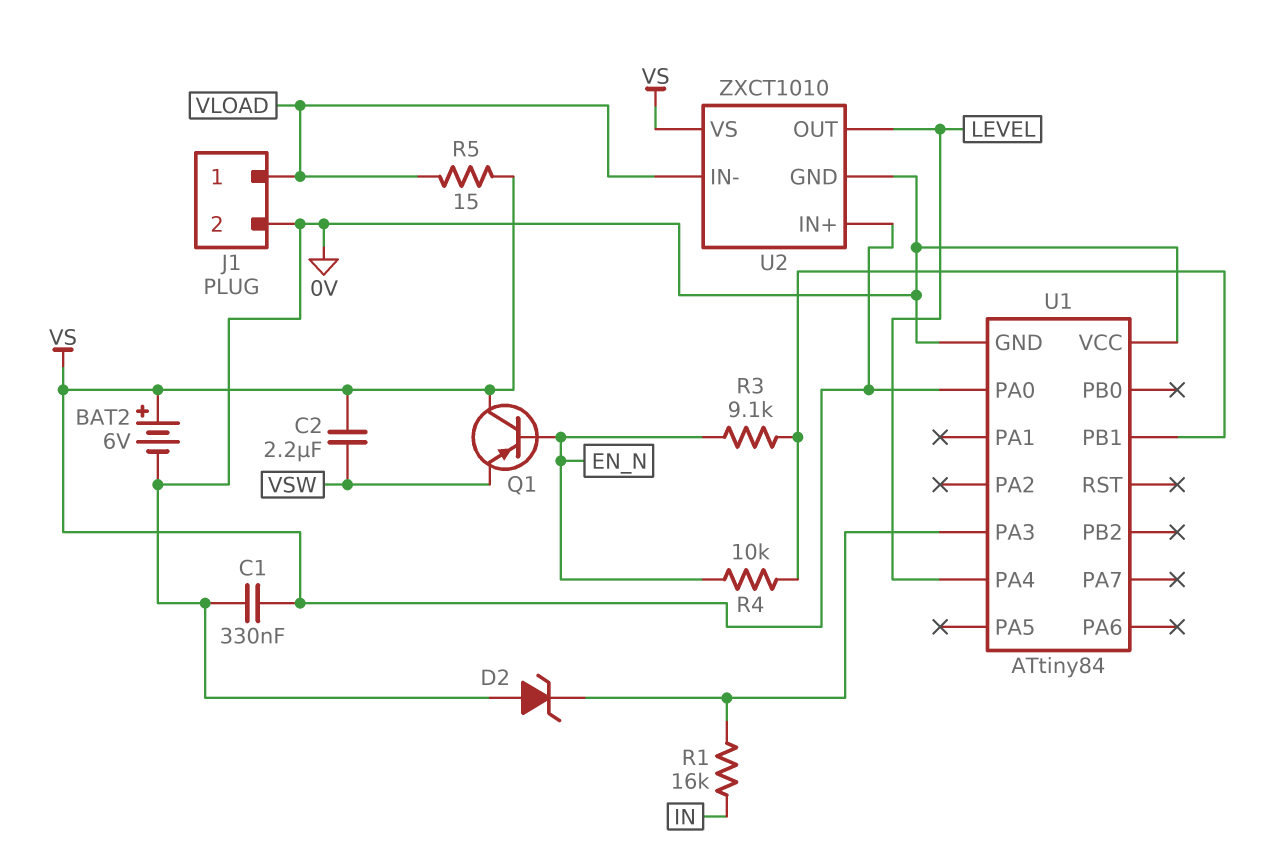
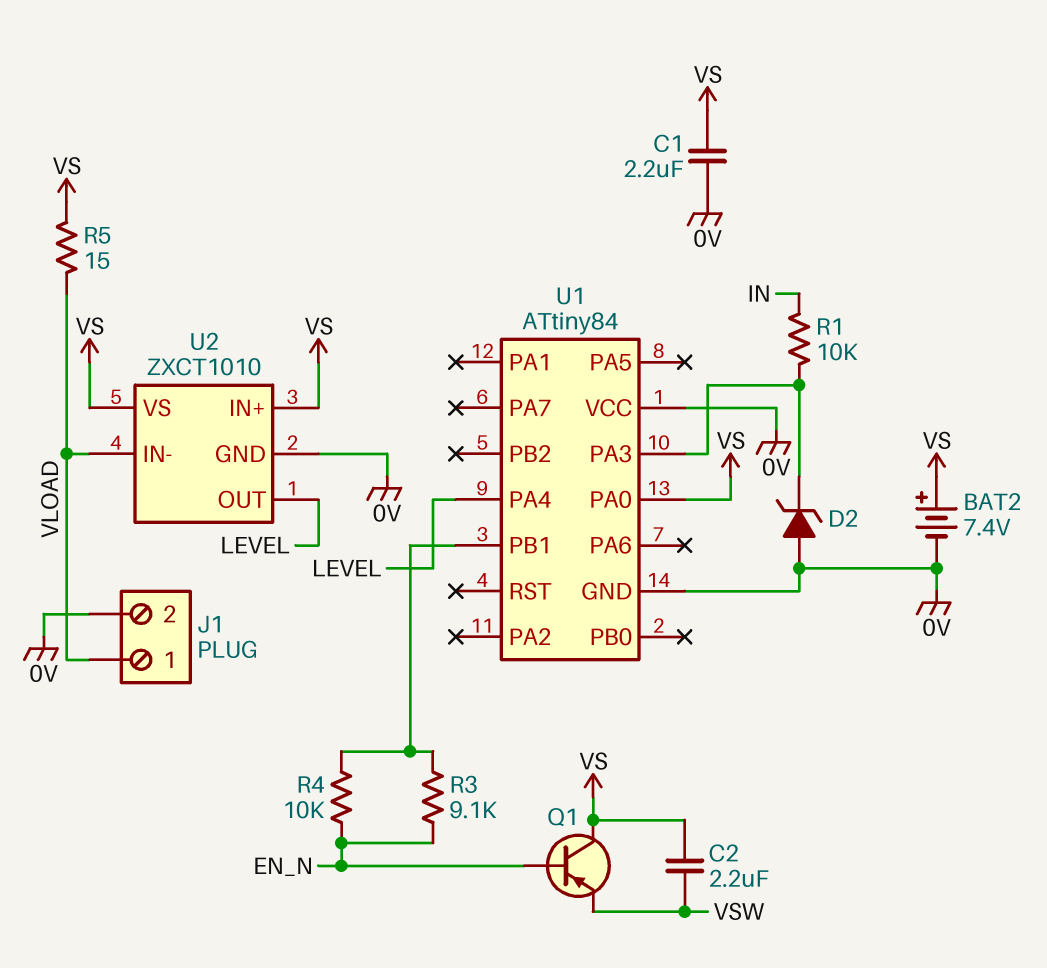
BAT2: 6V (plus VS, minus 0V) -> 7.4V (plus VS, minus 0V)
C1: 330nF (0V, VS) -> 2.2uF (0V, VS)
R1: 16k (IN, U1/PA3) -> 10k (IN, U1/PA3)

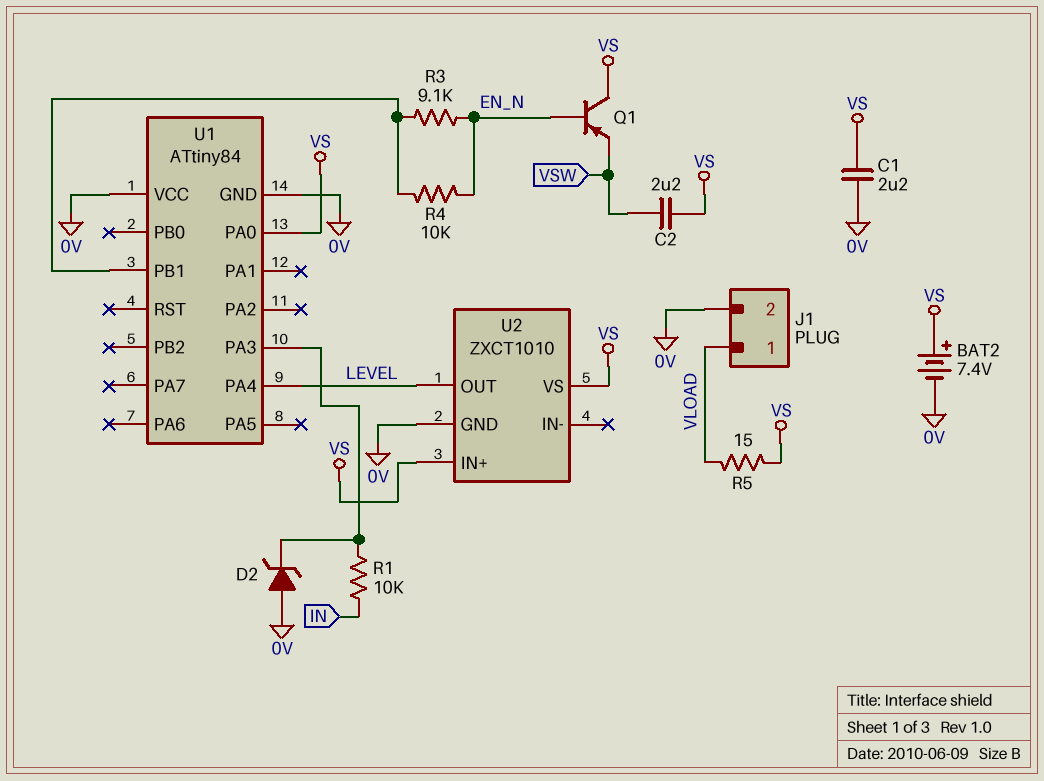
U2 pin IN-: VLOAD -> none

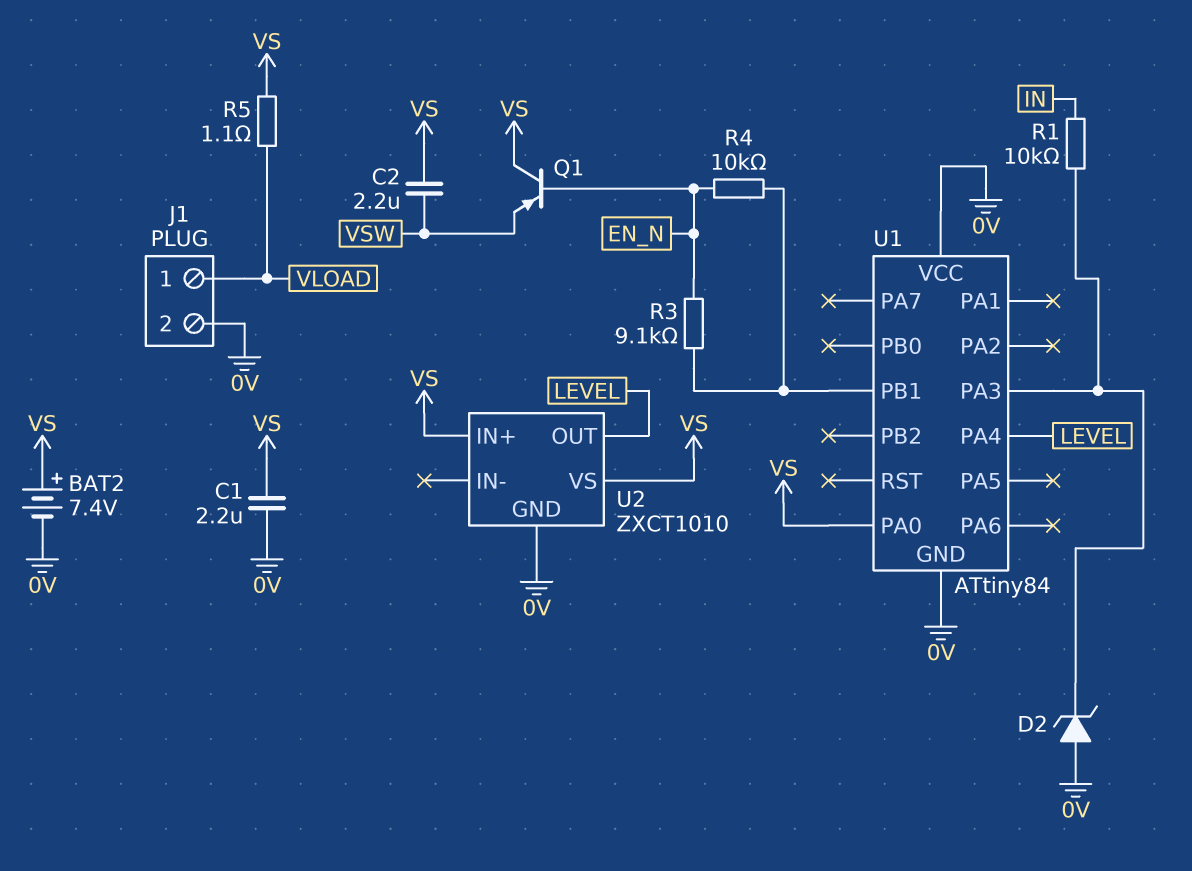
R5: 15 (VLOAD, VS) -> 1.1 (VLOAD, VS)

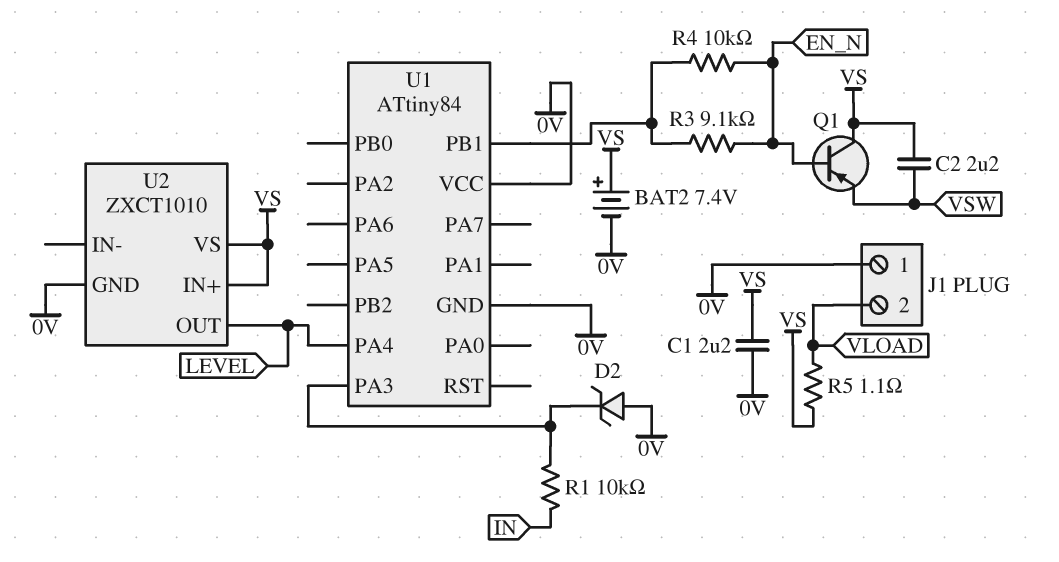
J1 pin 1: VLOAD -> 0V
J1 pin 2: 0V -> VLOAD
U1 pin PA0: VS -> none

